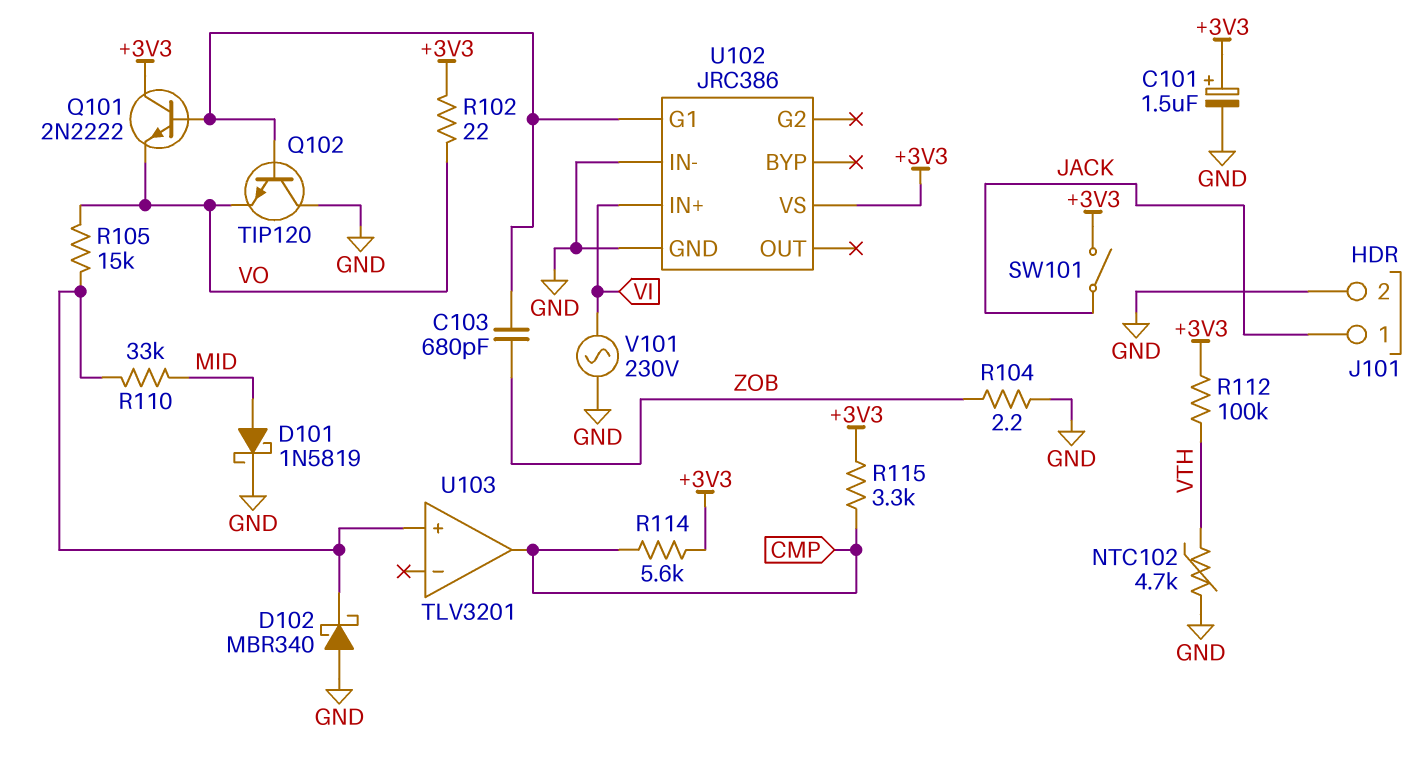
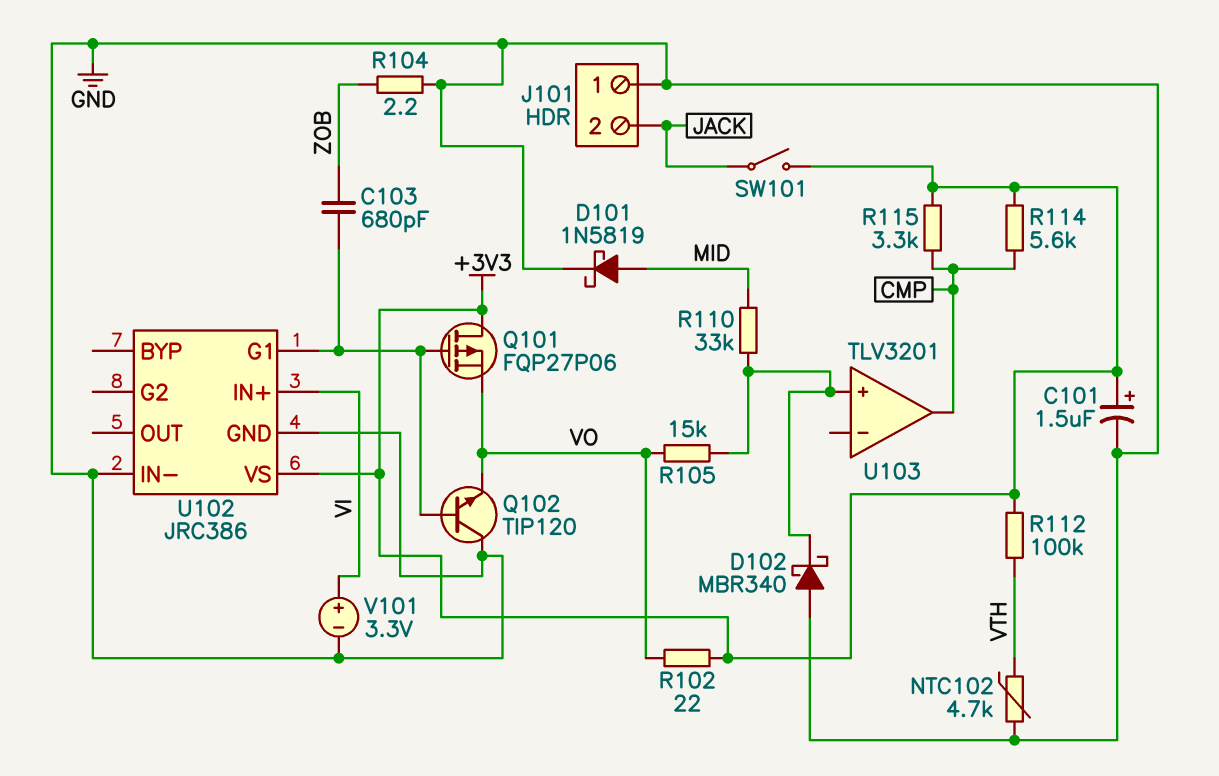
J101 pin 1: JACK -> GND
J101 pin 2: GND -> JACK
Q101: NPN 2N2222 (B U102/G1, C +3V3, E VO) -> PMOS FQP27P06 (G U102/G1, D +3V3, S VO)
V101: AC 230V (GND, VI) -> 3.3V (plus VI, minus GND)

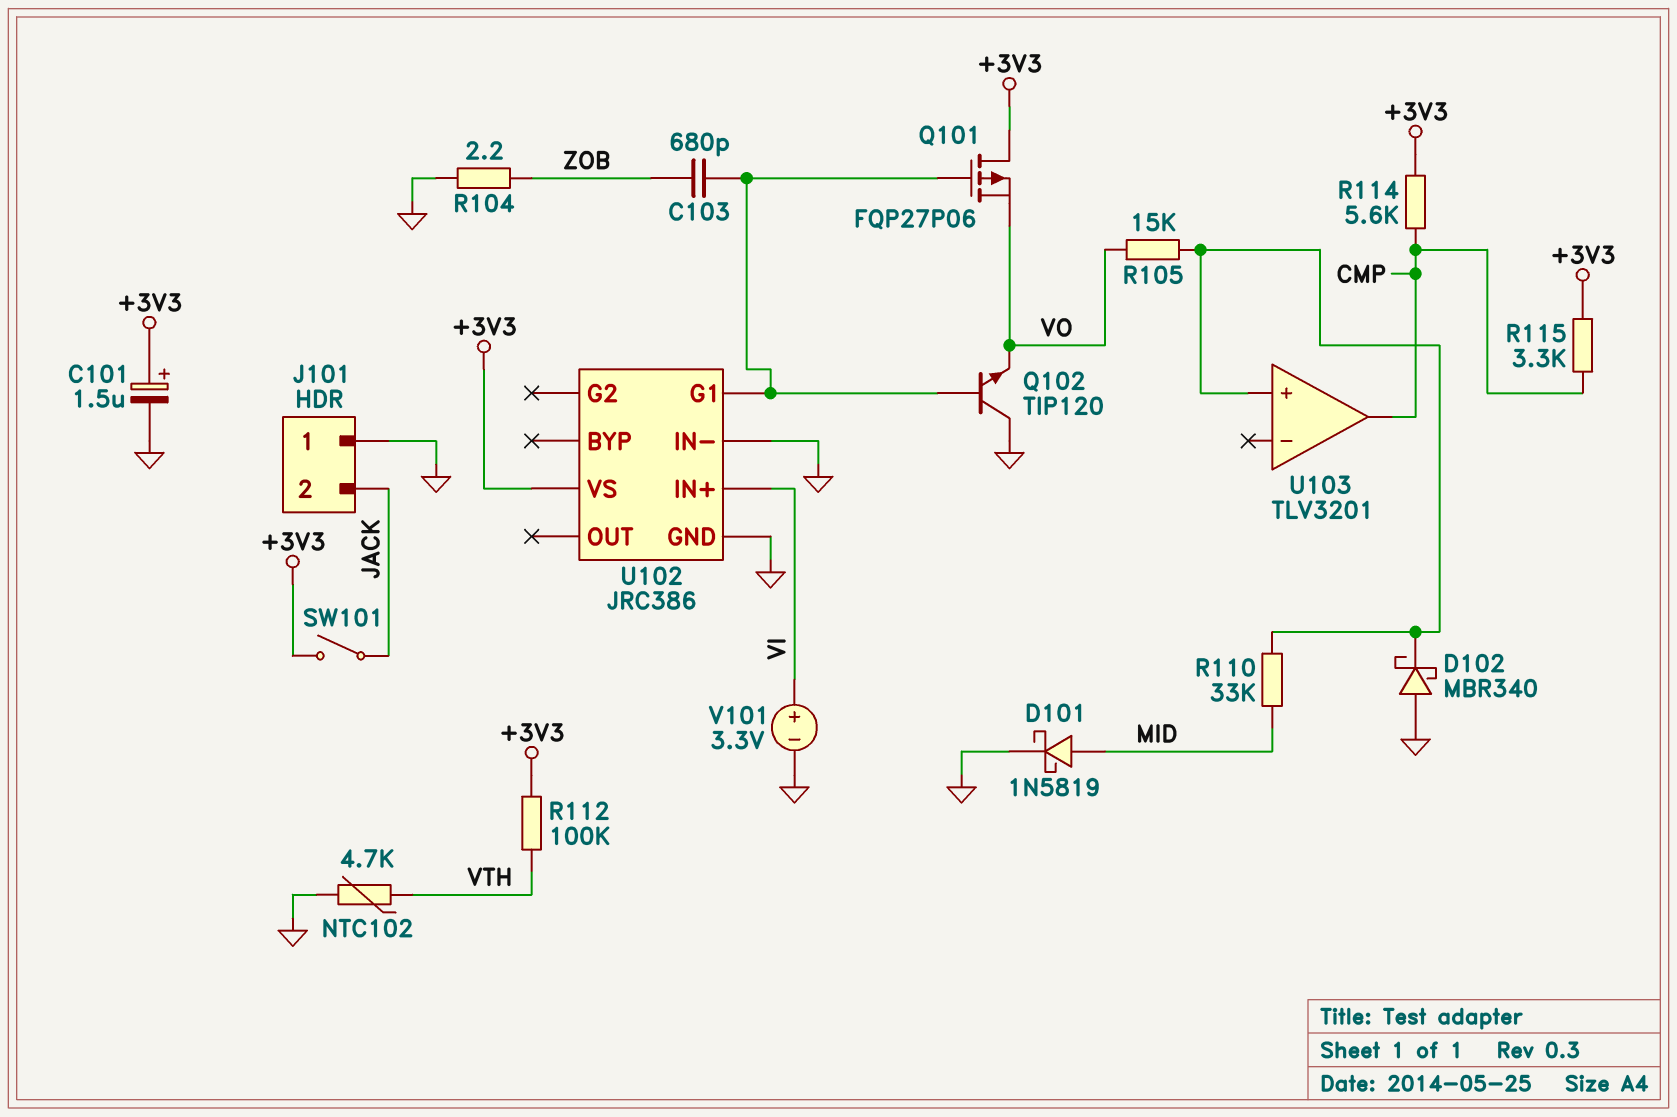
R102: 22 (+3V3, VO) -> none

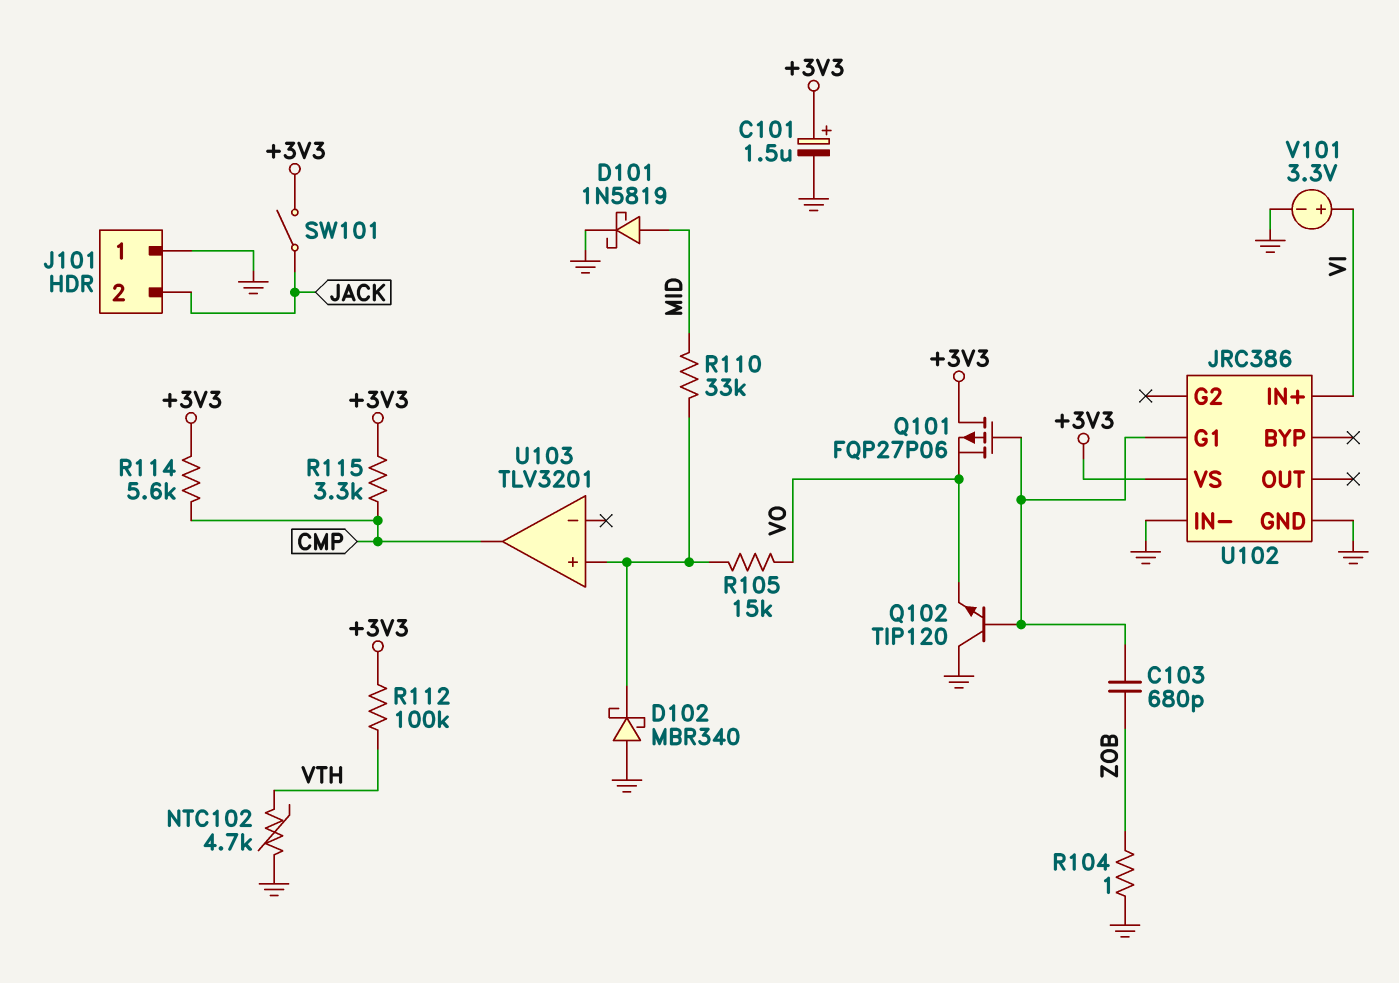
R104: 2.2 (GND, ZOB) -> 1 (GND, ZOB)

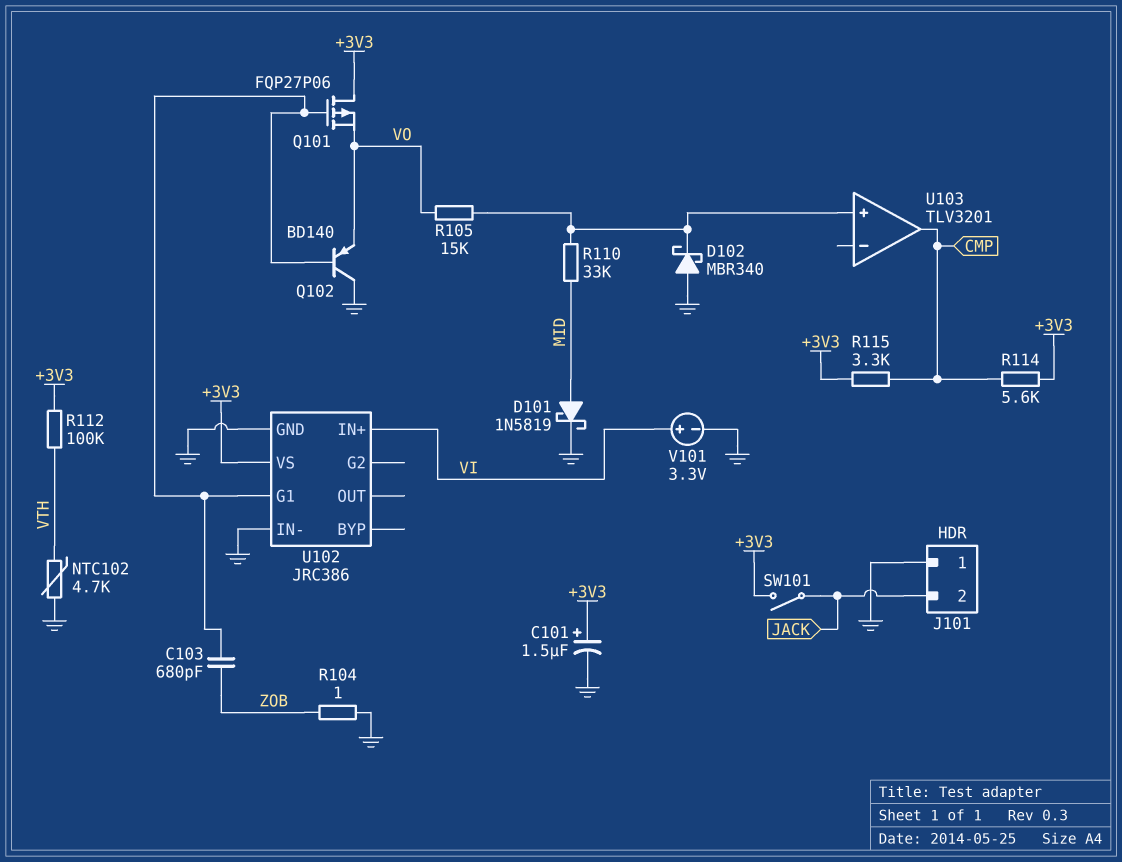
Q102: NPN TIP120 (B U102/G1, C GND, E VO) -> PNP BD140 (B U102/G1, C GND, E VO)

